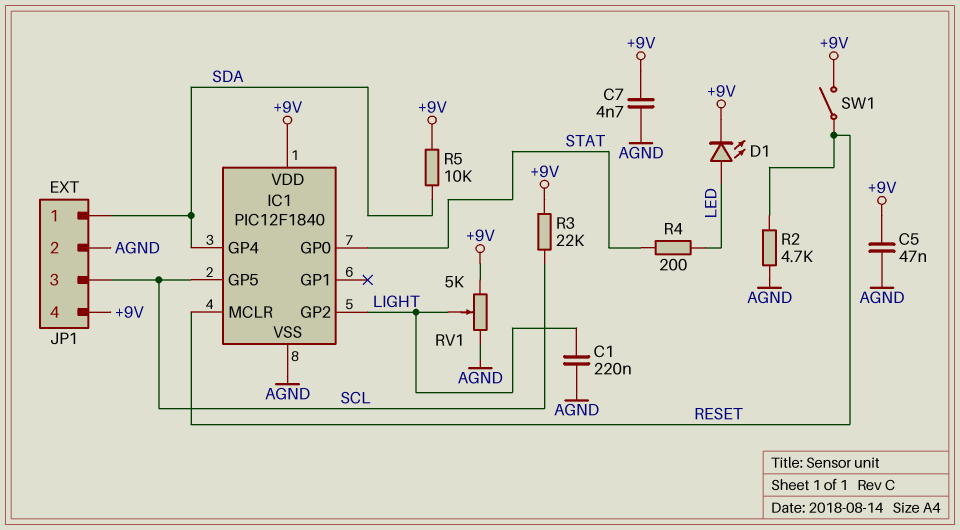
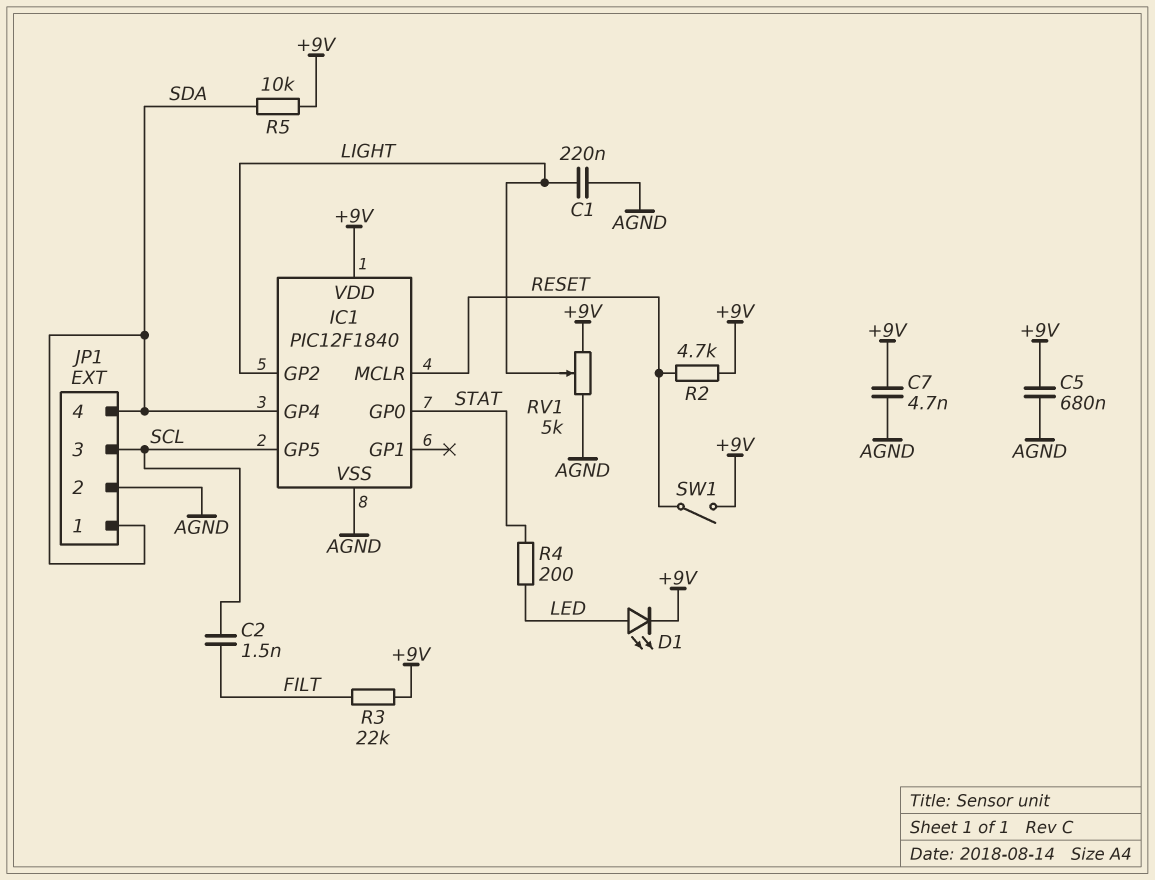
C2: none -> 1.5nF (FILT, SCL)
C5: 47nF (+9V, AGND) -> 680nF (+9V, AGND)
JP1 pin 4: +9V -> SDA
R2: 4.7k (AGND, RESET) -> 4.7k (+9V, RESET)
R3: 22k (+9V, SCL) -> 22k (+9V, FILT)

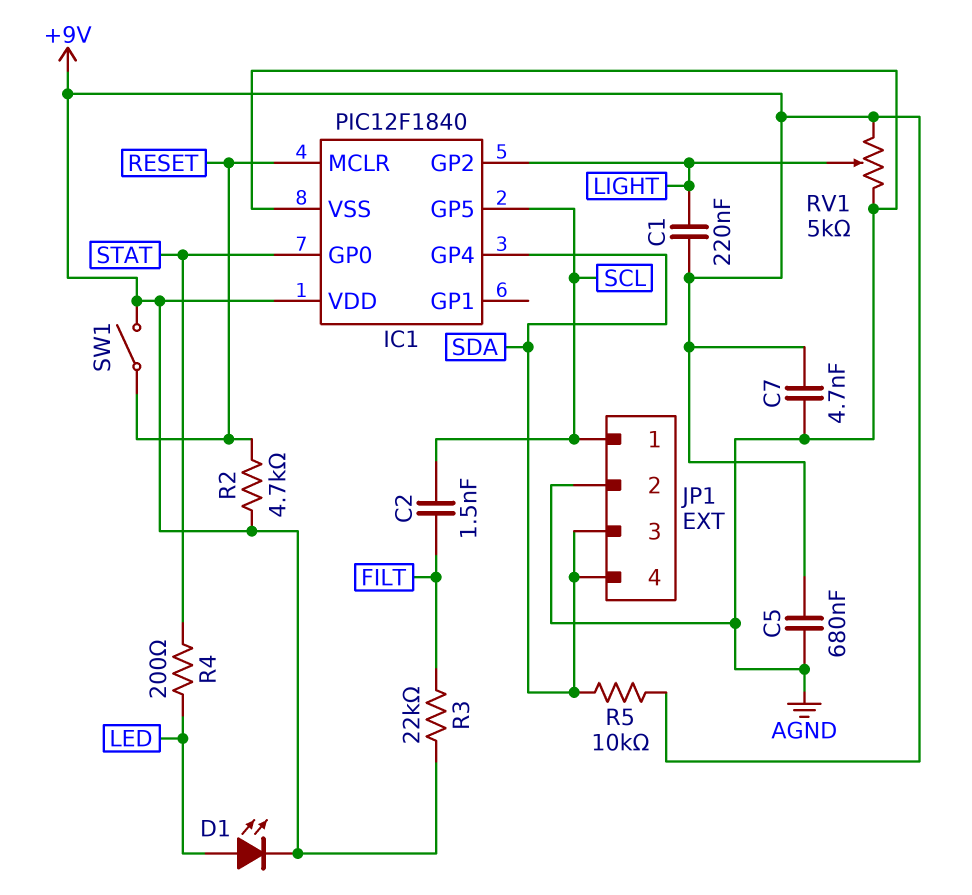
C1: 220nF (AGND, LIGHT) -> 220nF (+9V, LIGHT)
JP1 pin 1: SDA -> SCL
JP1 pin 3: SCL -> SDA

